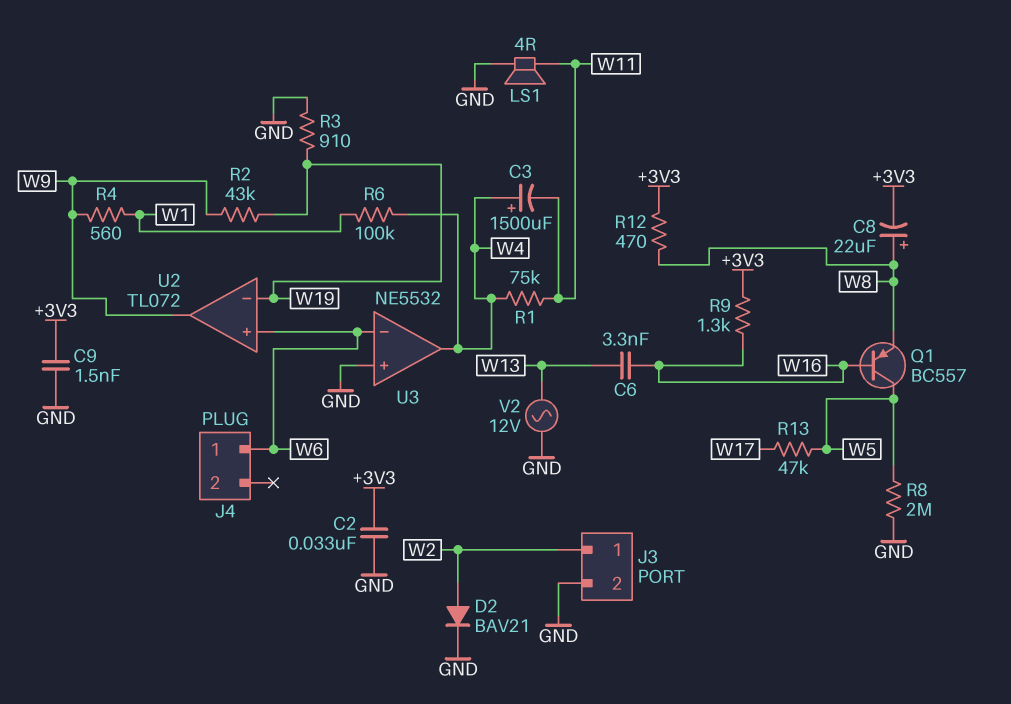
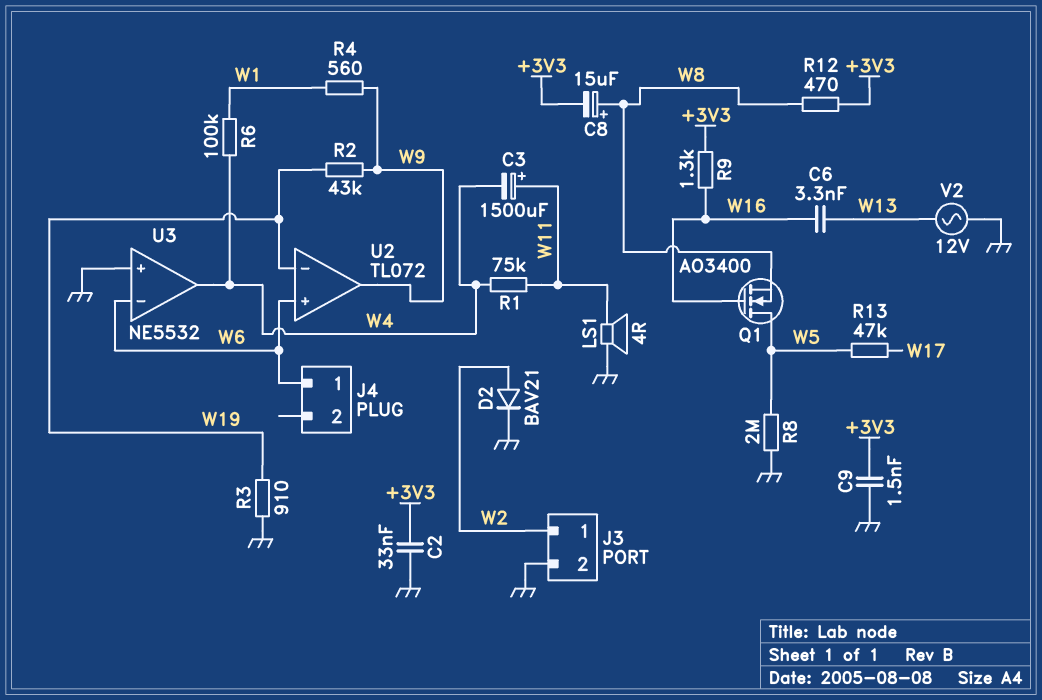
C3: 1500uF (plus W4, minus W11) -> 1500uF (plus W11, minus W4)
C8: 22uF (plus W8, minus +3V3) -> 15uF (plus W8, minus +3V3)
Q1: PNP BC557 (B W16, C W5, E W8) -> NMOS AO3400 (G W16, D W5, S W8)

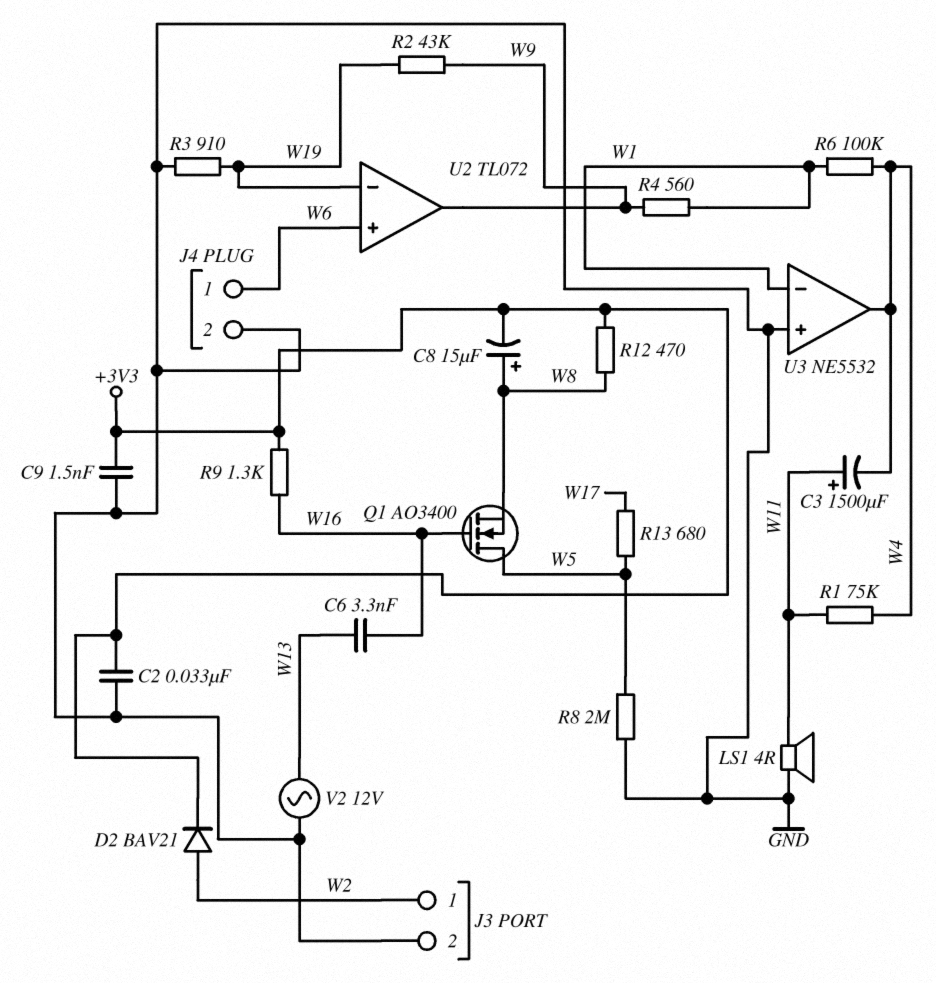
D2: diode BAV21 (A W2, K GND) -> diode BAV21 (A W2, K +3V3)
J4 pin 2: none -> GND
R13: 47k (W5, W17) -> 680 (W5, W17)
U3 pin in-: W6 -> W1

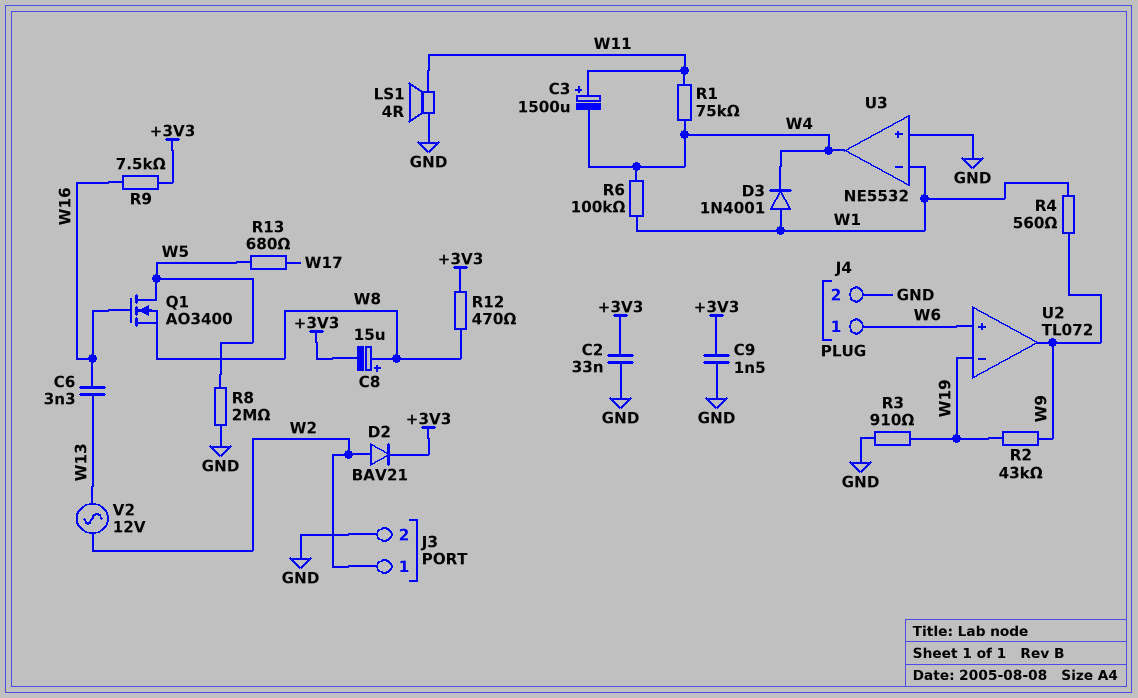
D3: none -> diode 1N4001 (A W1, K W4)
R9: 1.3k (+3V3, W16) -> 7.5k (+3V3, W16)
V2: AC 12V (GND, W13) -> AC 12V (W2, W13)

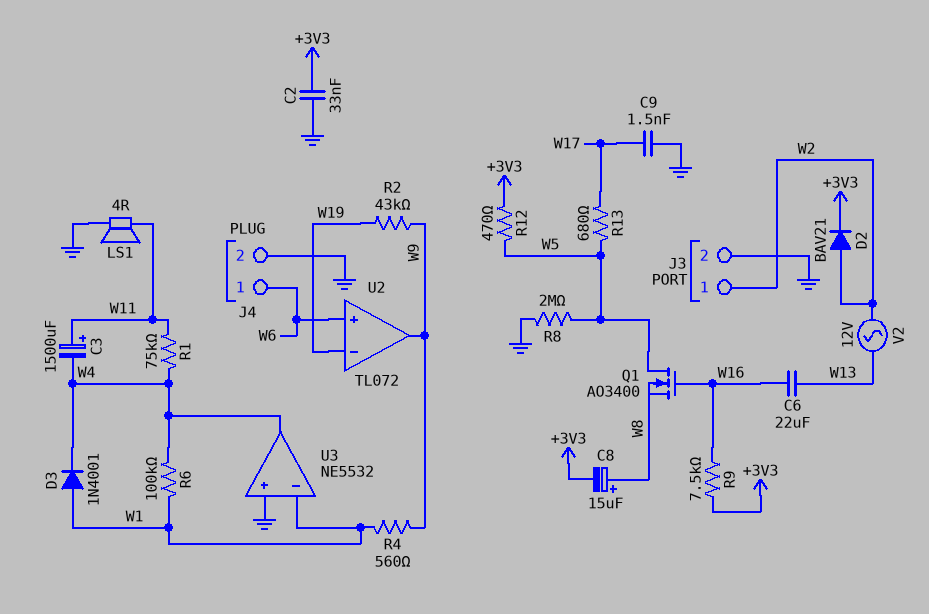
C6: 3.3nF (W13, W16) -> 22uF (W13, W16)
C9: 1.5nF (+3V3, GND) -> 1.5nF (GND, W17)
R3: 910 (GND, W19) -> none
R12: 470 (+3V3, W8) -> 470 (+3V3, W5)

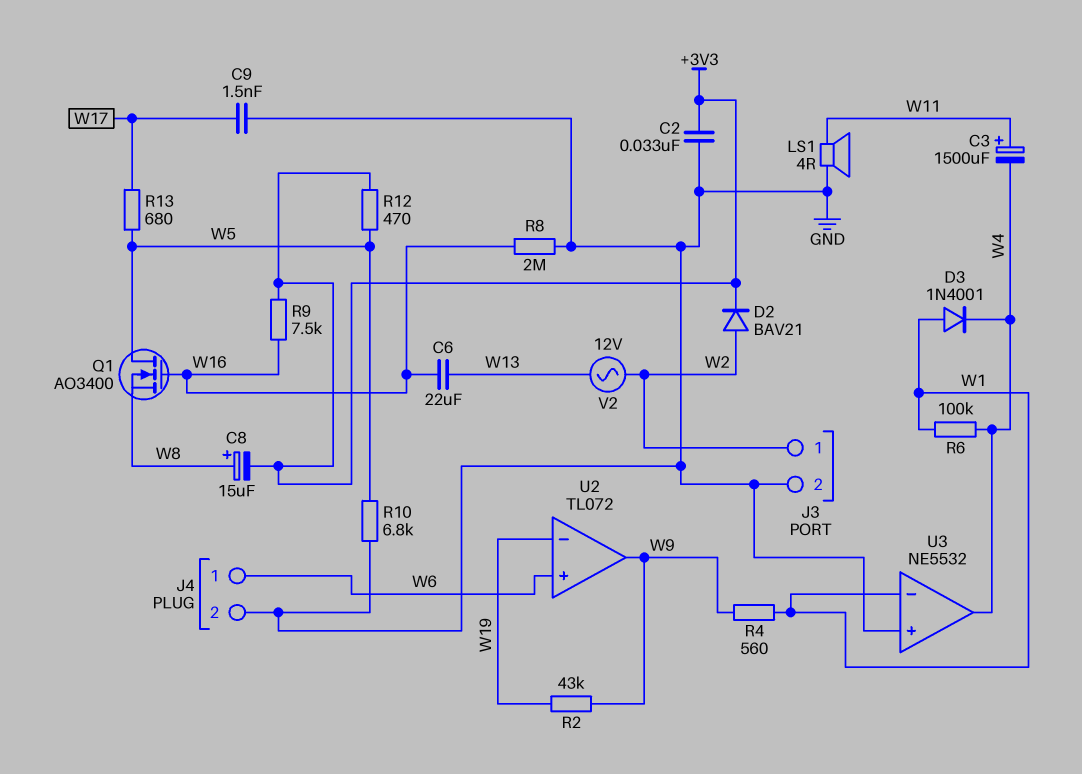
R1: 75k (W4, W11) -> none
R8: 2M (GND, W5) -> 2M (GND, W16)
R10: none -> 6.8k (GND, W5)

